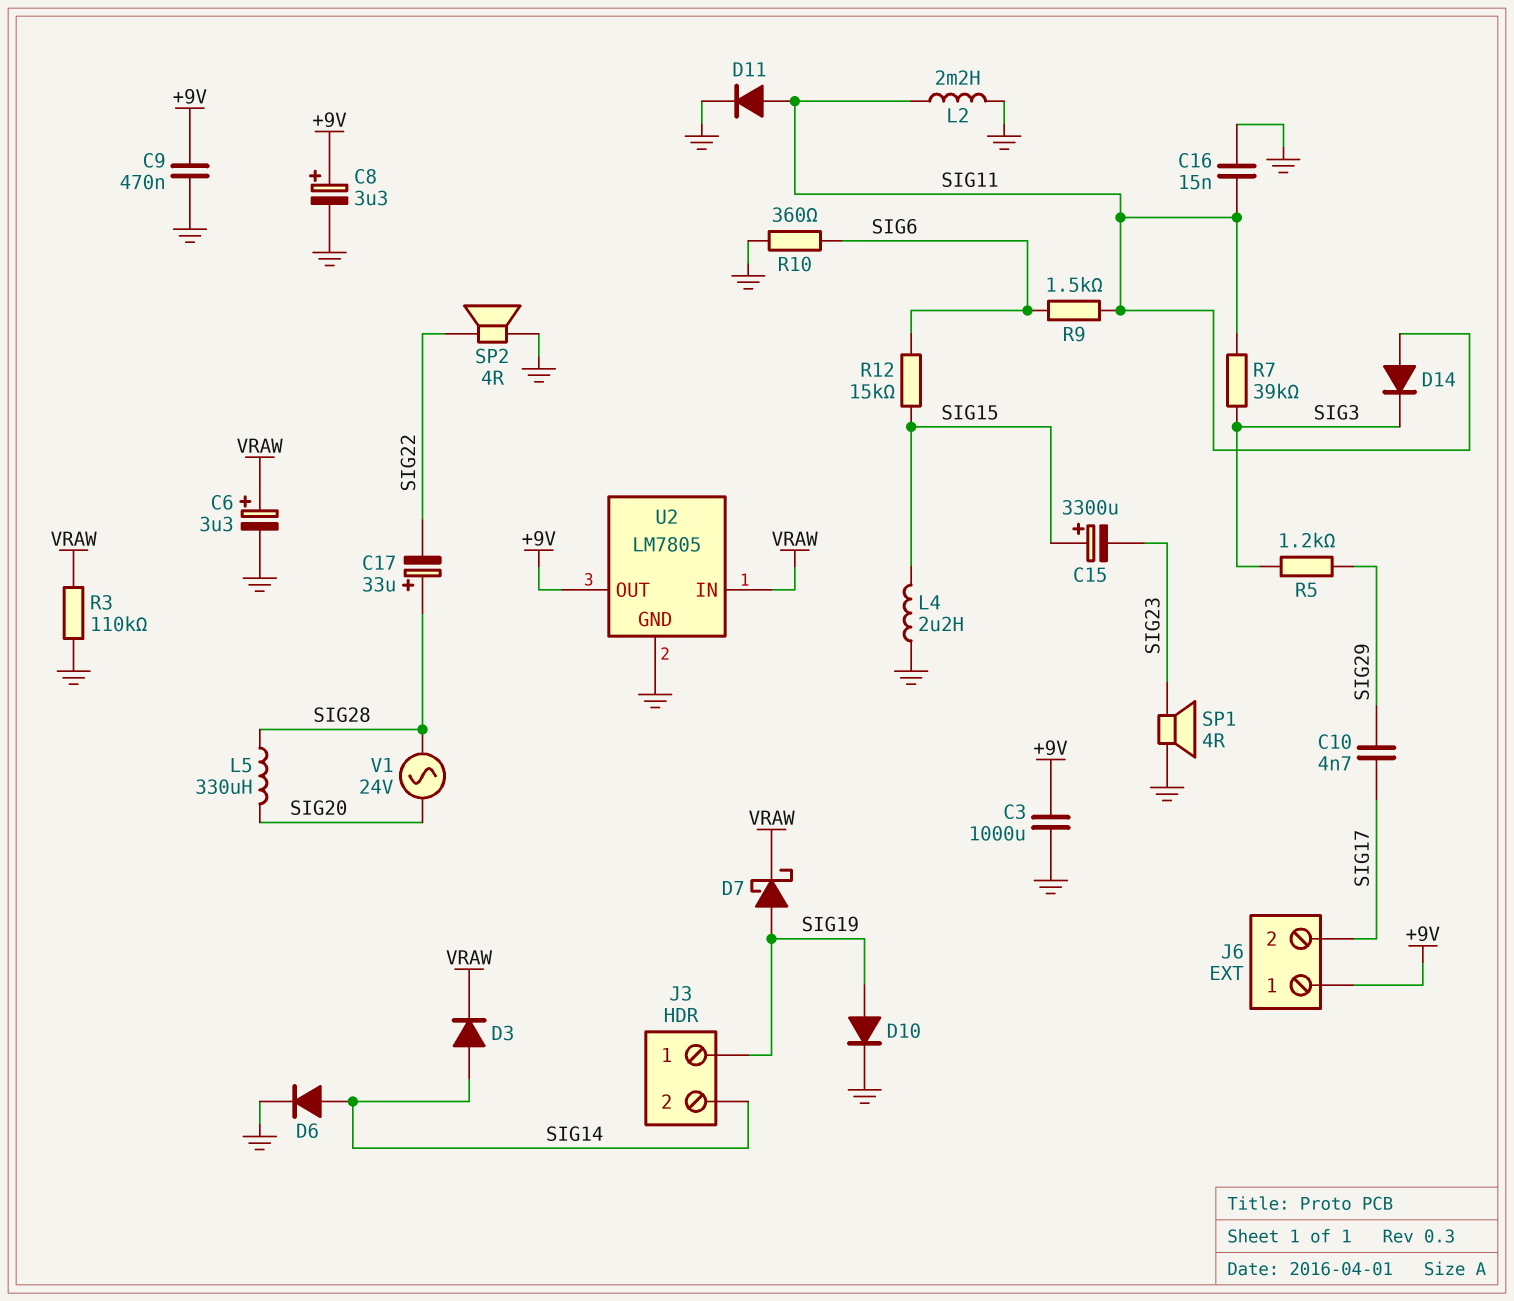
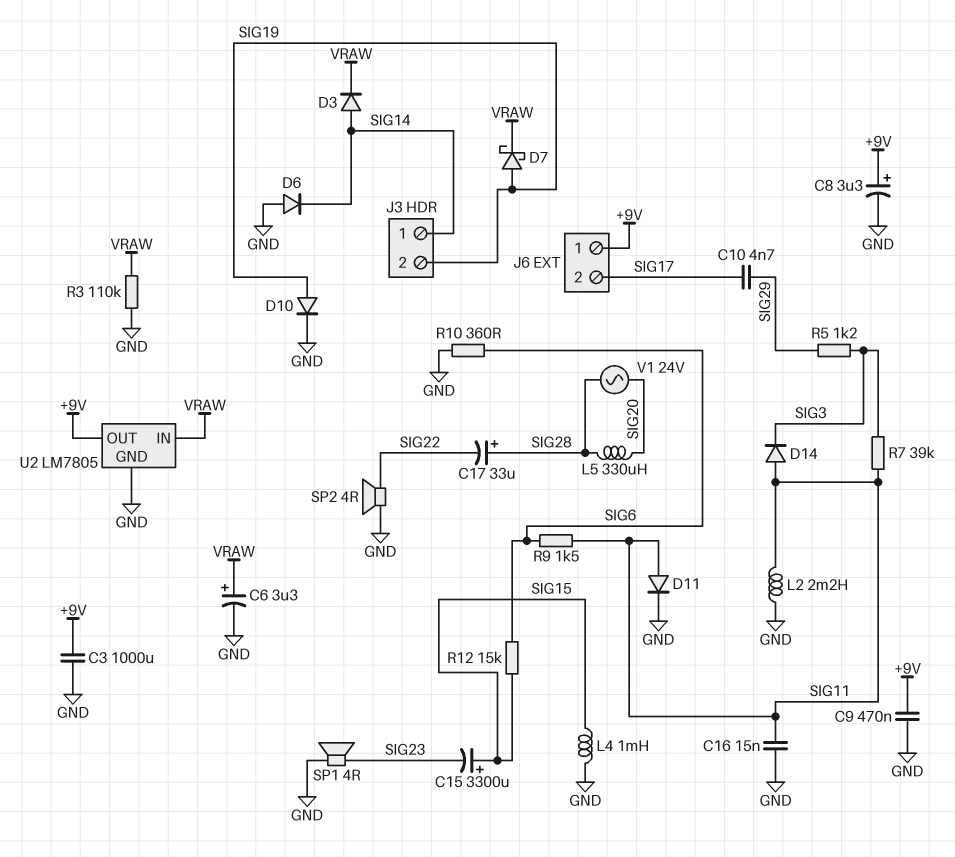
D6: diode (A SIG14, K GND) -> diode (A GND, K SIG14)
J3 pin 1: SIG19 -> SIG14
J3 pin 2: SIG14 -> SIG19
L4: 2.2uH (GND, SIG15) -> 1mH (GND, SIG15)

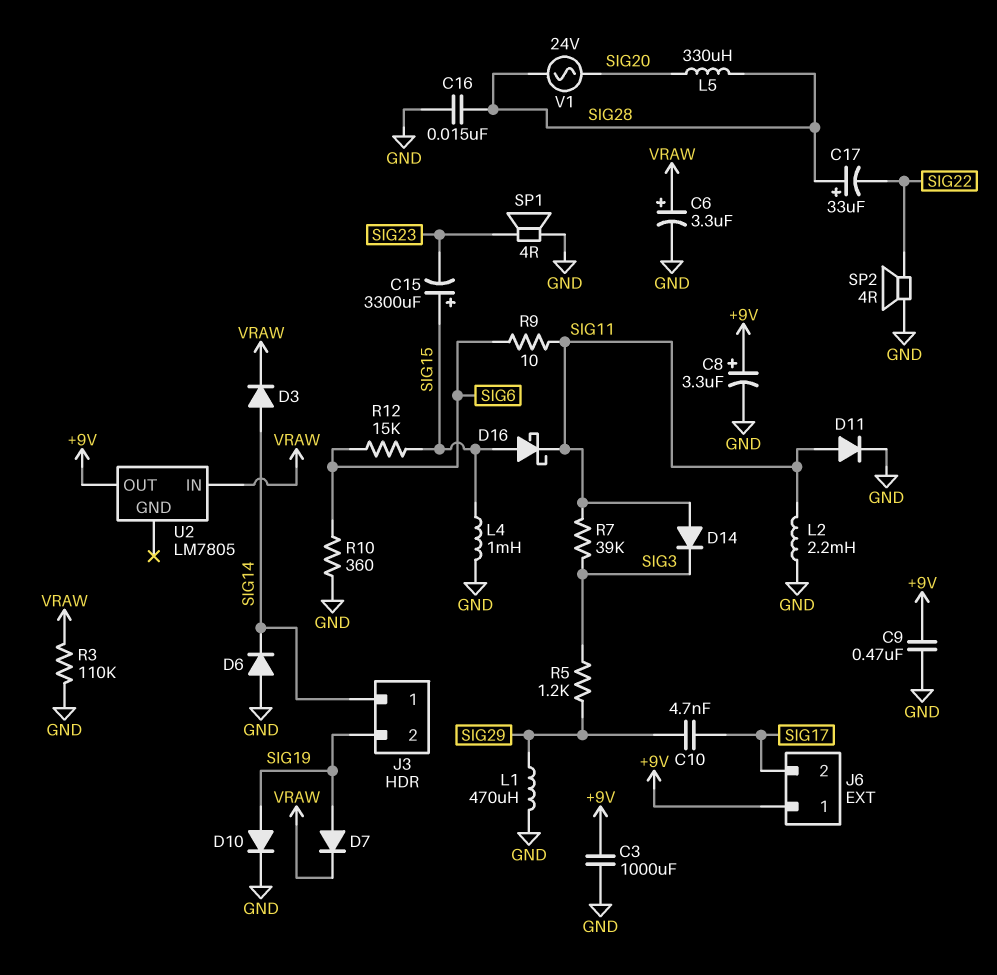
C16: 15nF (GND, SIG11) -> 15nF (GND, SIG28)
D7: schottky (A SIG19, K VRAW) -> diode (A SIG19, K VRAW)
D16: none -> schottky (A SIG15, K SIG11)
L1: none -> 470uH (GND, SIG29)
R9: 1.5k (SIG6, SIG11) -> 10 (SIG6, SIG11)
U2 pin GND: GND -> none

